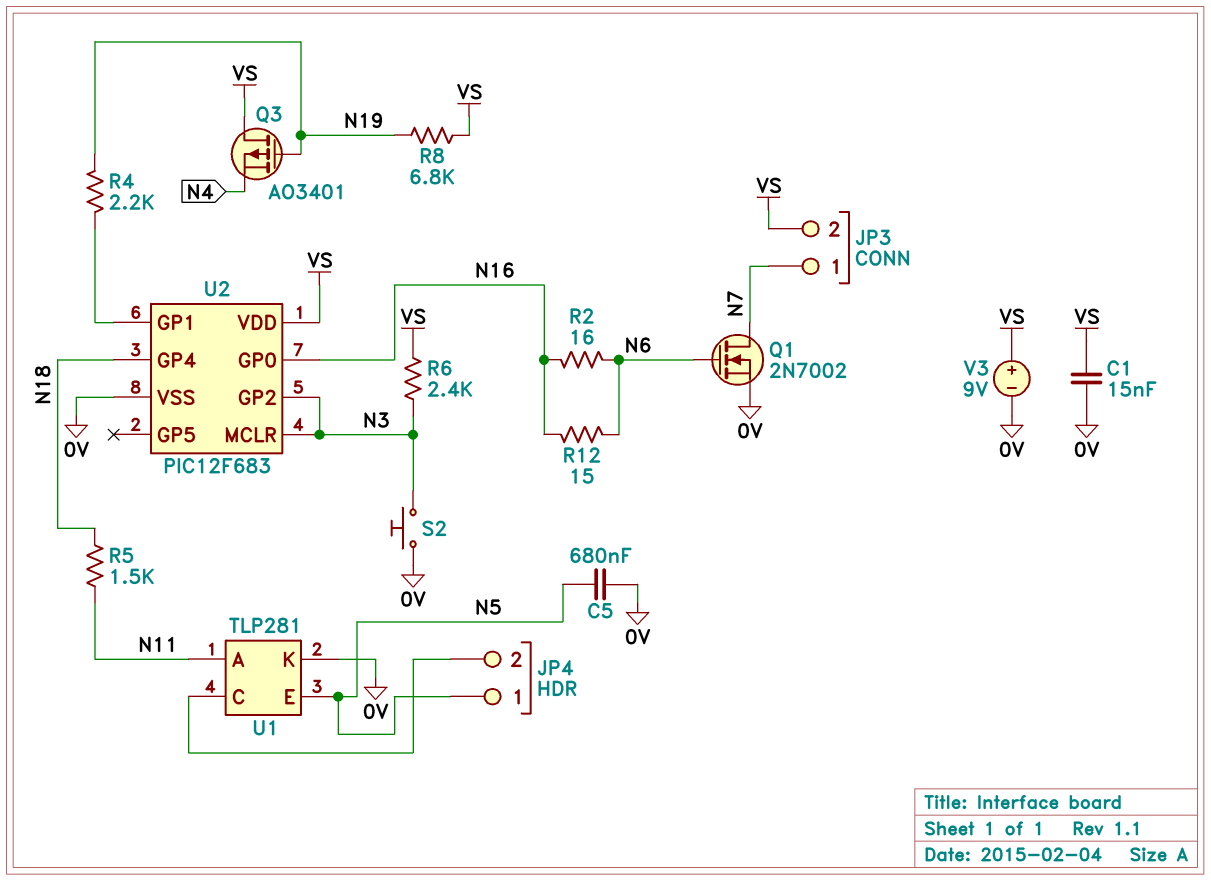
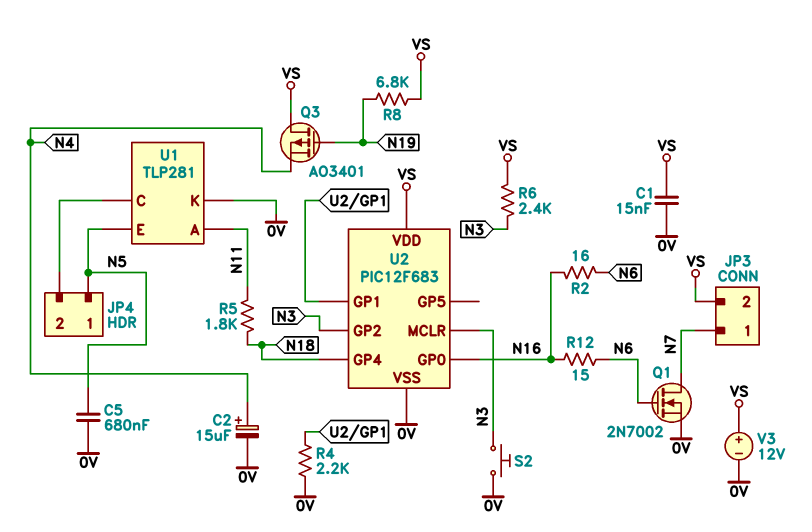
C2: none -> 15uF (plus N4, minus 0V)
R4: 2.2k (N19, U2/GP1) -> 2.2k (0V, U2/GP1)
R5: 1.5k (N11, N18) -> 1.8k (N11, N18)
V3: 9V (plus VS, minus 0V) -> 12V (plus VS, minus 0V)

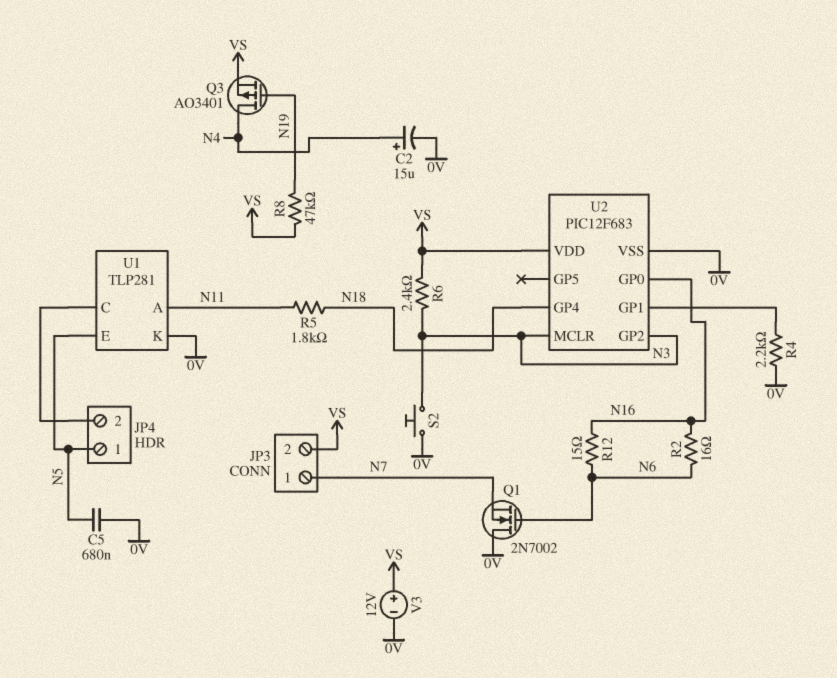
C1: 15nF (0V, VS) -> none
Q1: NMOS 2N7002 (G N6, D N7, S 0V) -> NMOS 2N7002 (G N6, D 0V, S N7)
Q3: PMOS AO3401 (G N19, D VS, S N4) -> PMOS AO3401 (G N19, D N4, S VS)
R8: 6.8k (N19, VS) -> 47k (N19, VS)

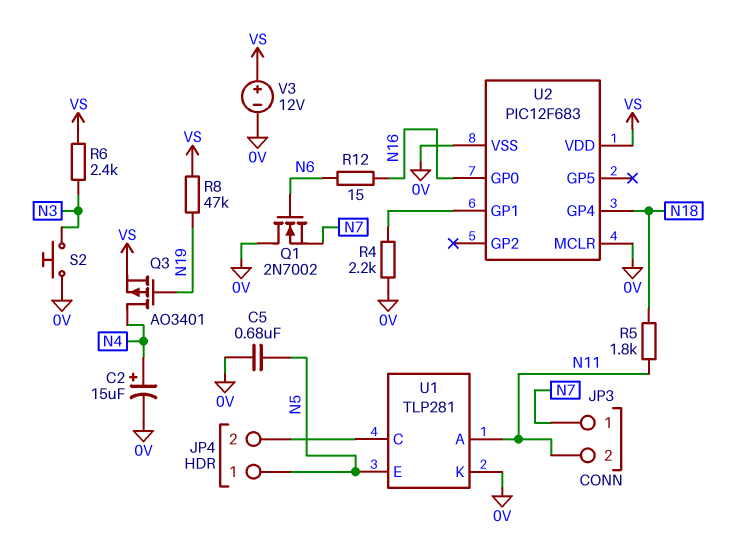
JP3 pin 2: VS -> N11
R2: 16 (N6, N16) -> none
U2 pin GP2: N3 -> none
U2 pin MCLR: N3 -> 0V

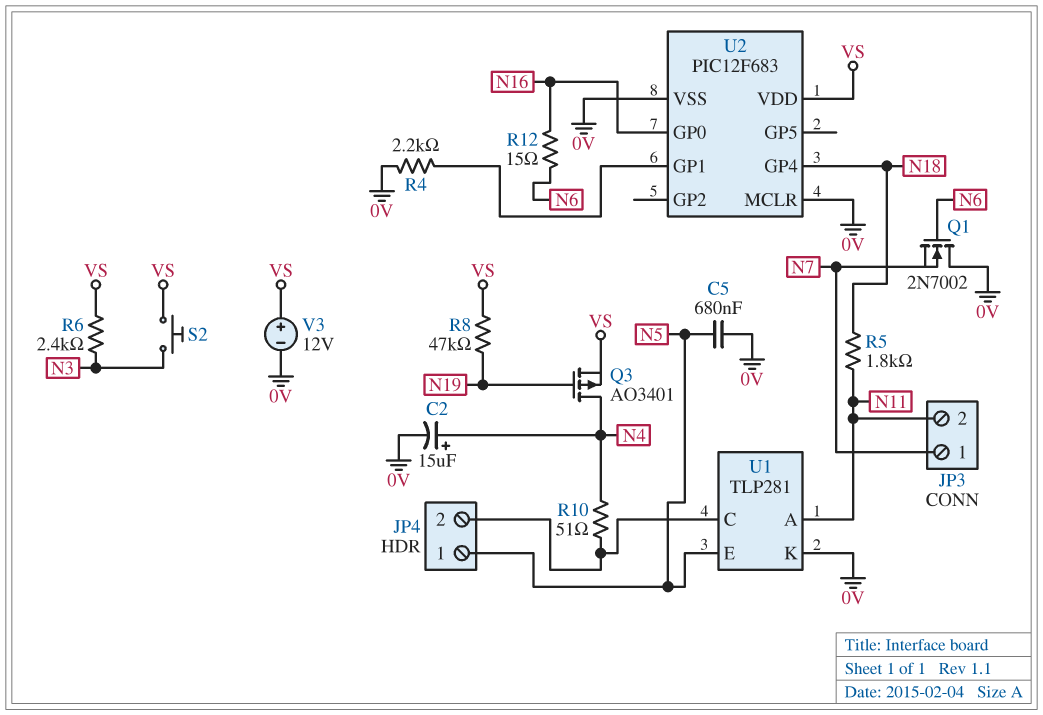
R10: none -> 51 (JP4/2, N4)
S2: button (0V, N3) -> button (N3, VS)

